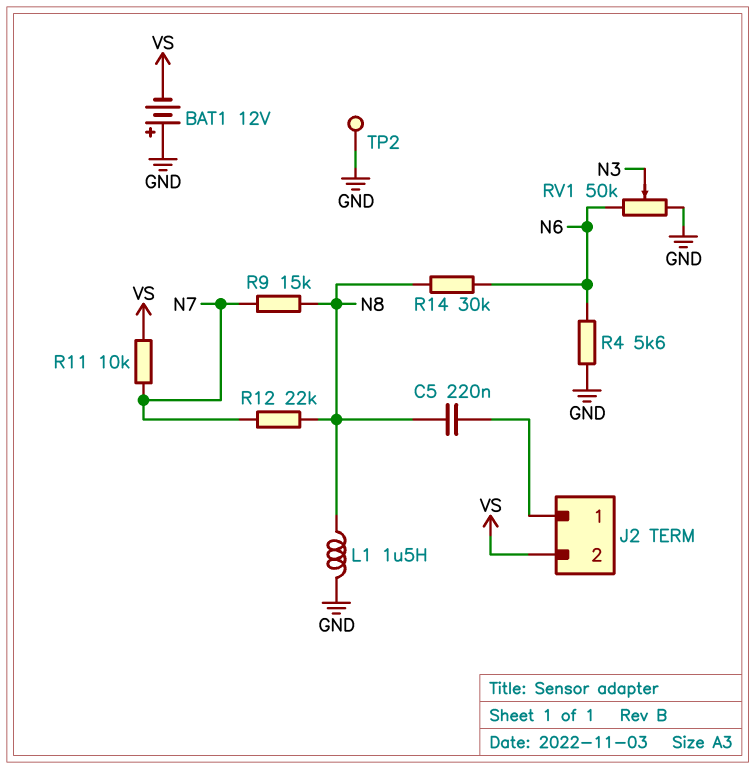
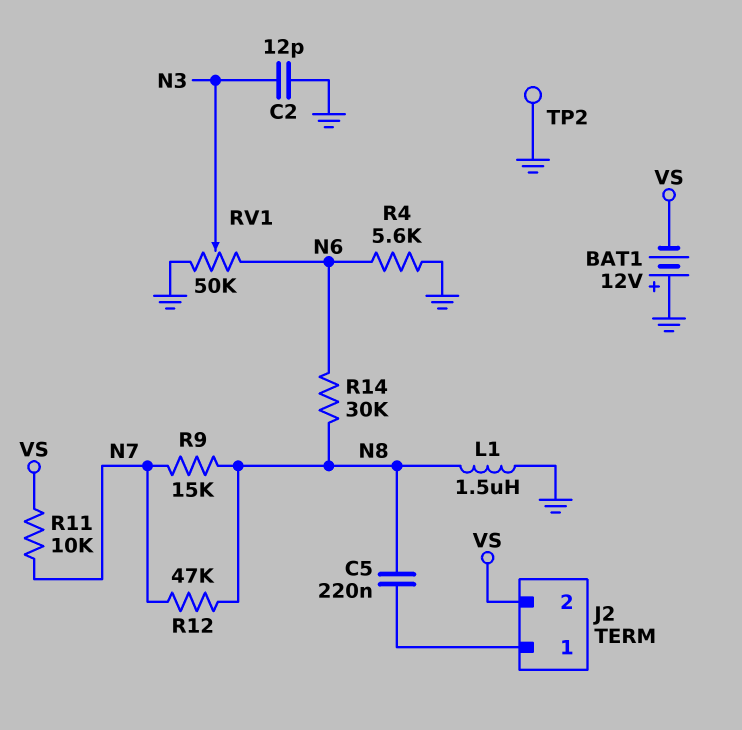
C2: none -> 12pF (GND, N3)
R12: 22k (N7, N8) -> 47k (N7, N8)

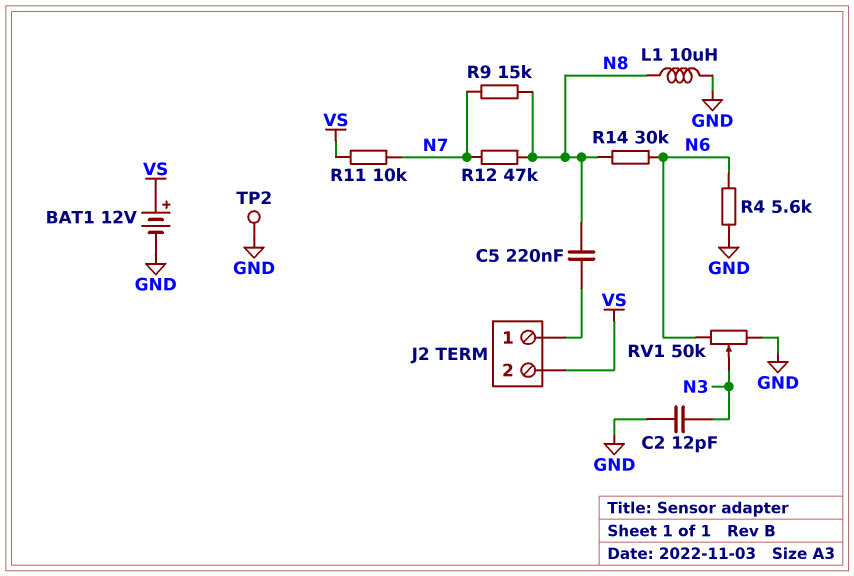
BAT1: 12V (plus GND, minus VS) -> 12V (plus VS, minus GND)
L1: 1.5uH (GND, N8) -> 10uH (GND, N8)

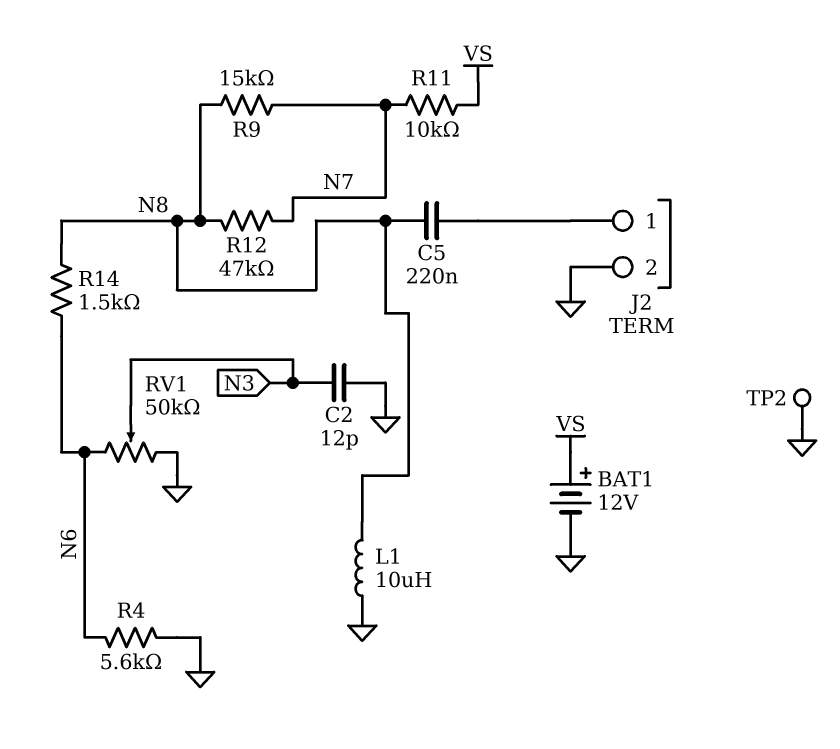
J2 pin 2: VS -> GND
R14: 30k (N6, N8) -> 1.5k (N6, N8)

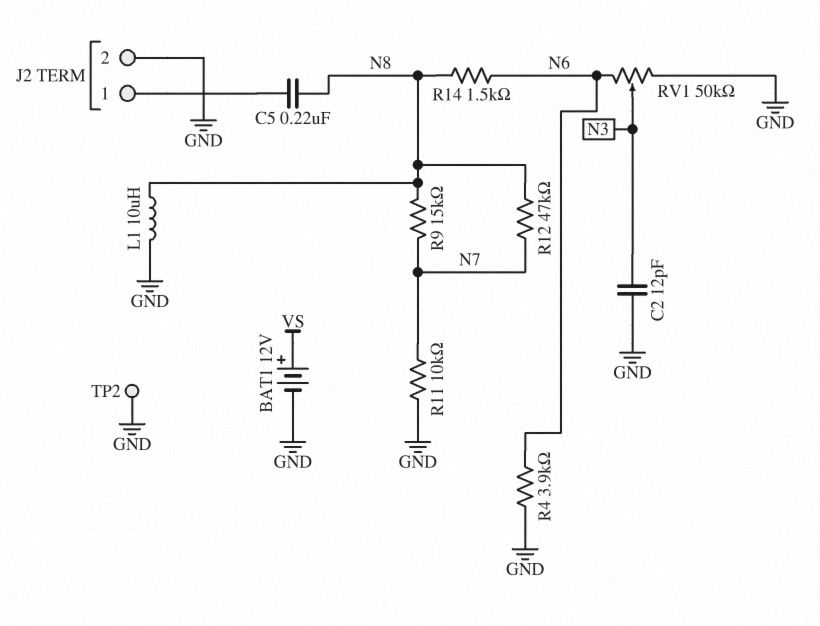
R4: 5.6k (GND, N6) -> 3.9k (GND, N6)
R11: 10k (N7, VS) -> 10k (GND, N7)

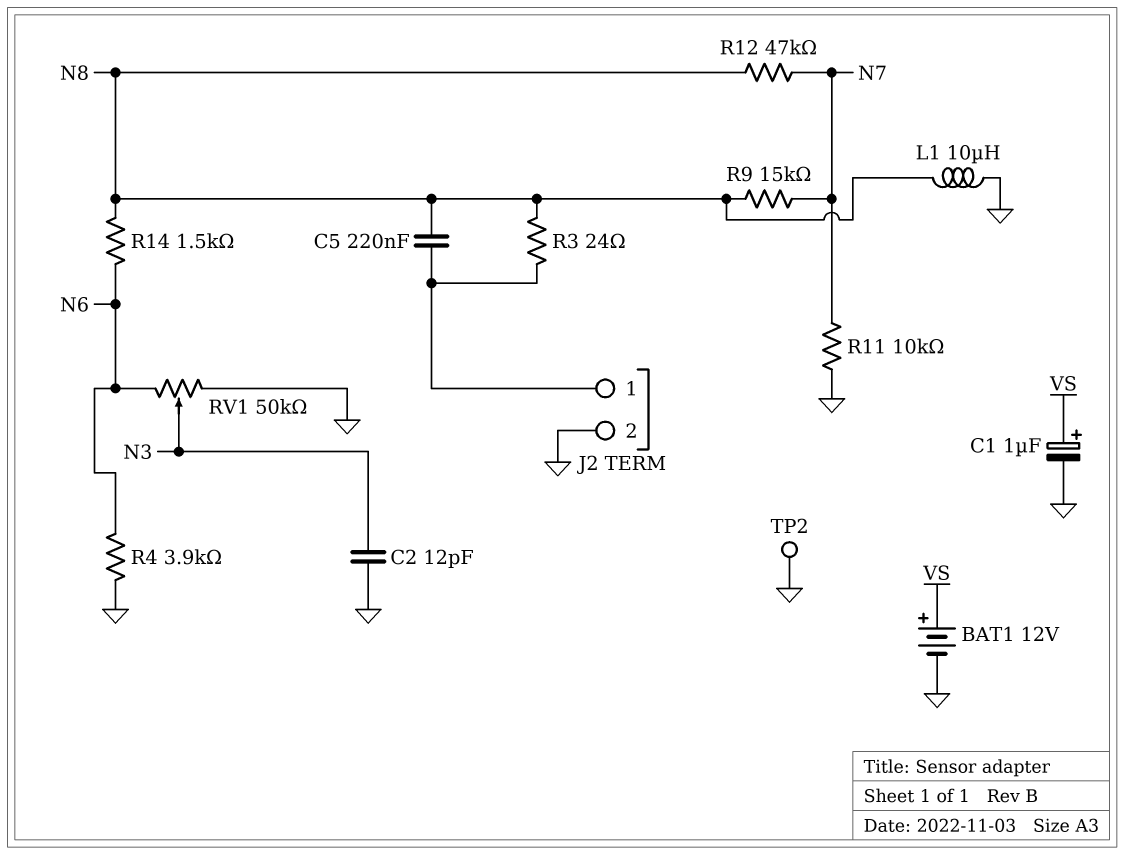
C1: none -> 1uF (plus VS, minus GND)
R3: none -> 24 (J2/1, N8)

